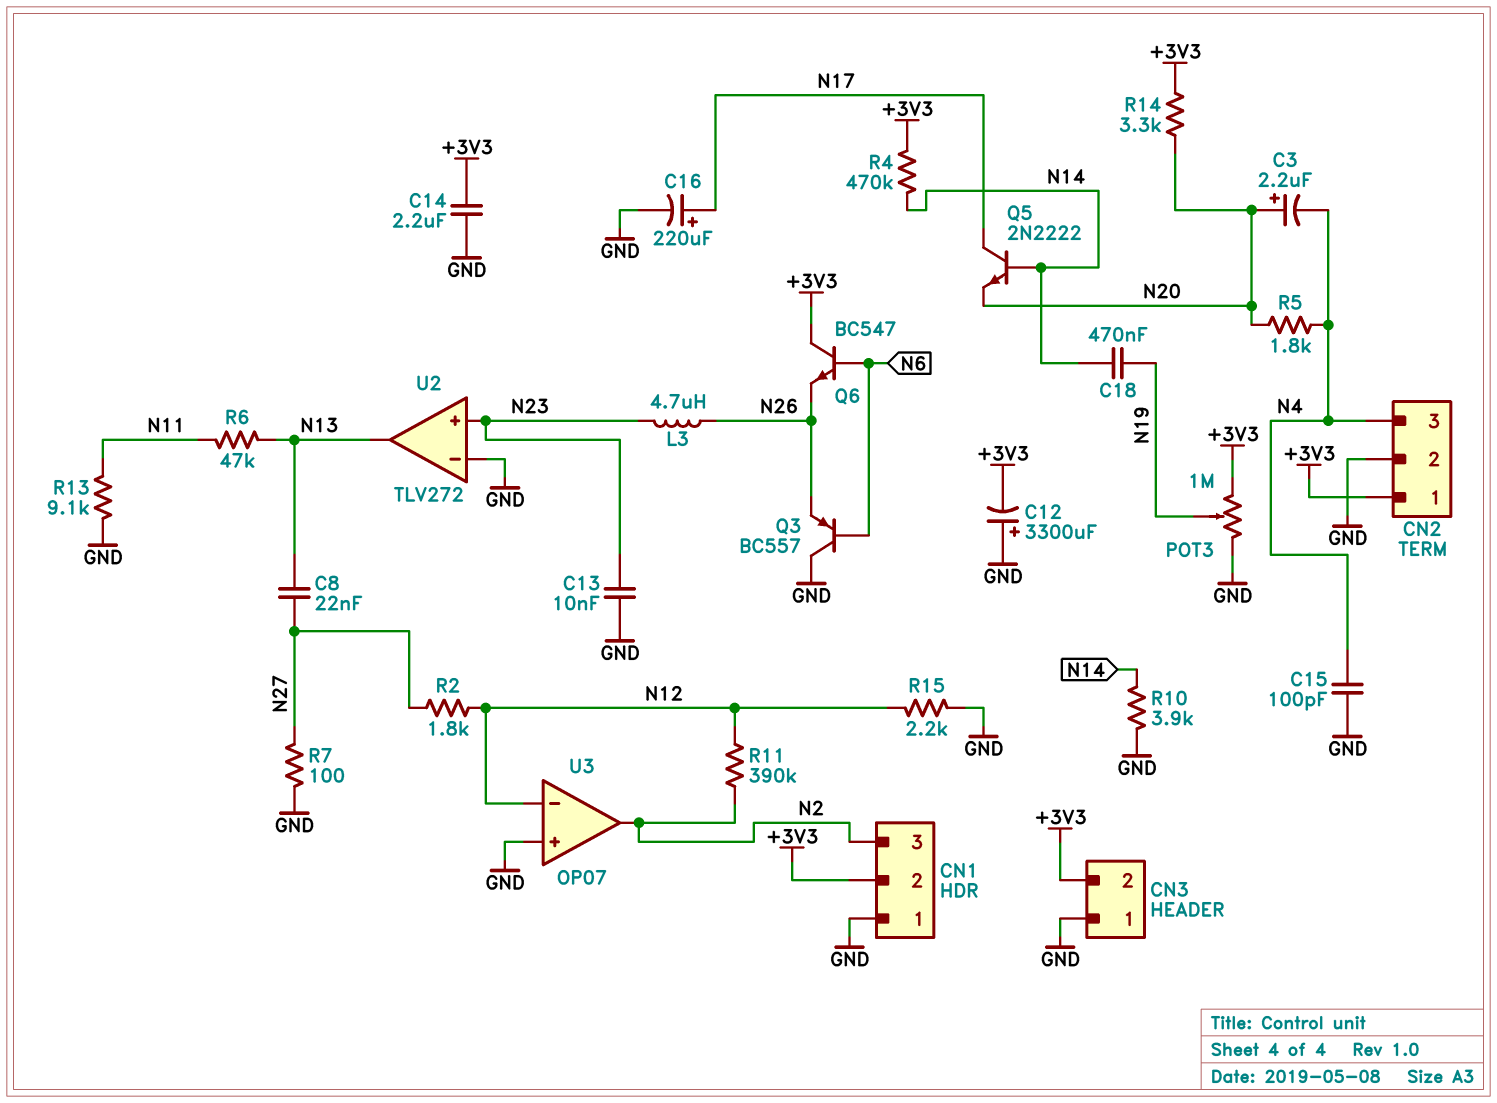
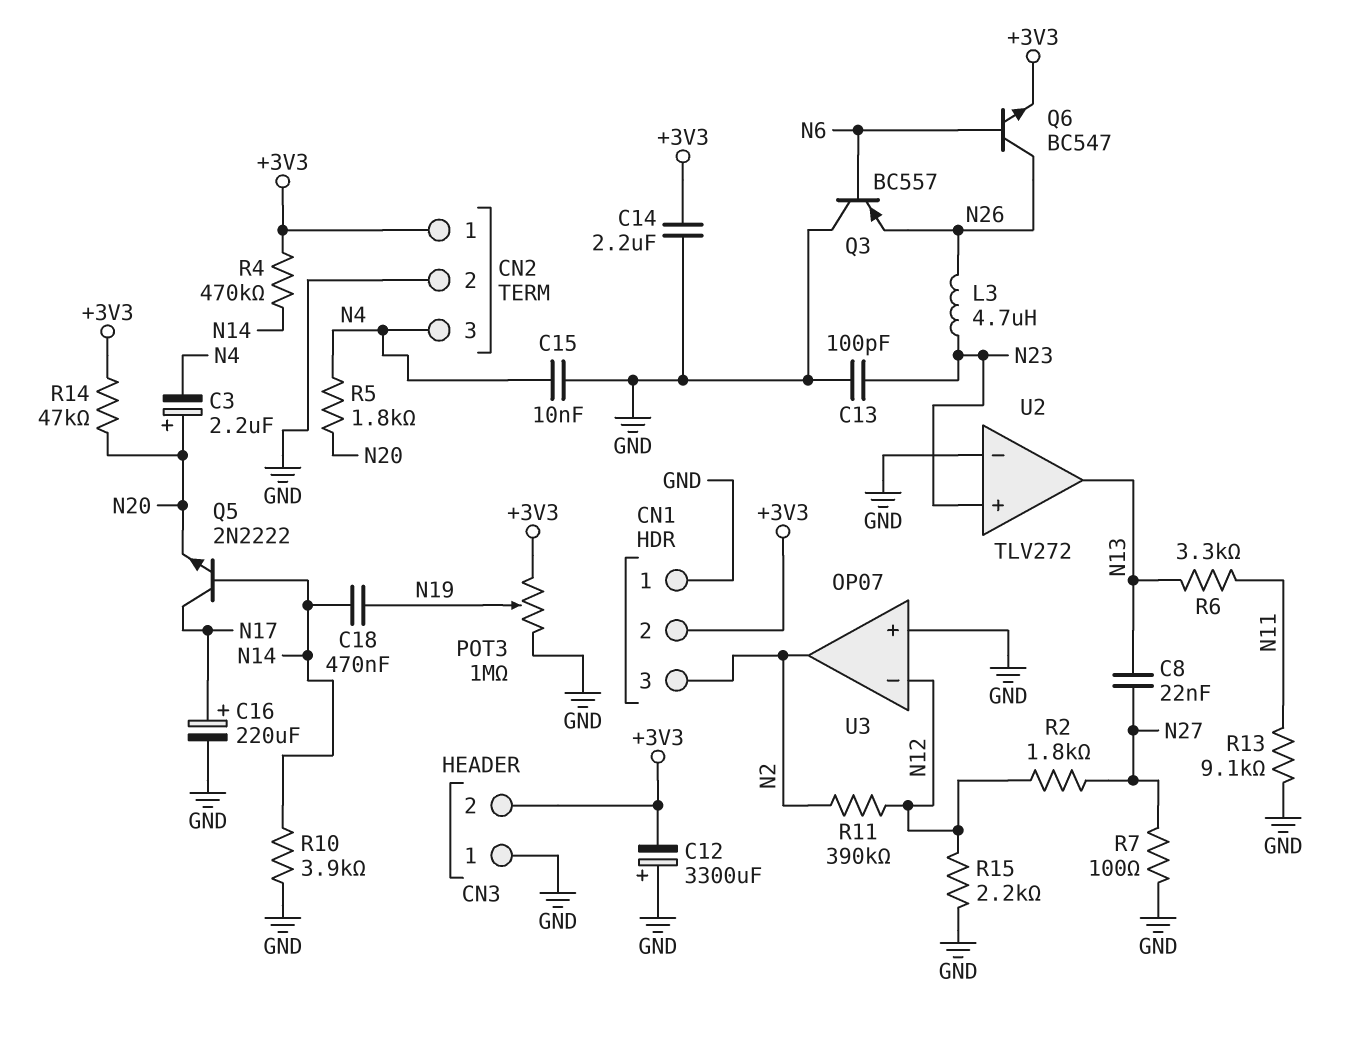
C13: 10nF (GND, N23) -> 100pF (GND, N23)
C15: 100pF (GND, N4) -> 10nF (GND, N4)
Q6: NPN BC547 (B N6, C +3V3, E N26) -> NPN BC547 (B N6, C N26, E +3V3)
R6: 47k (N11, N13) -> 3.3k (N11, N13)
R14: 3.3k (+3V3, N20) -> 47k (+3V3, N20)

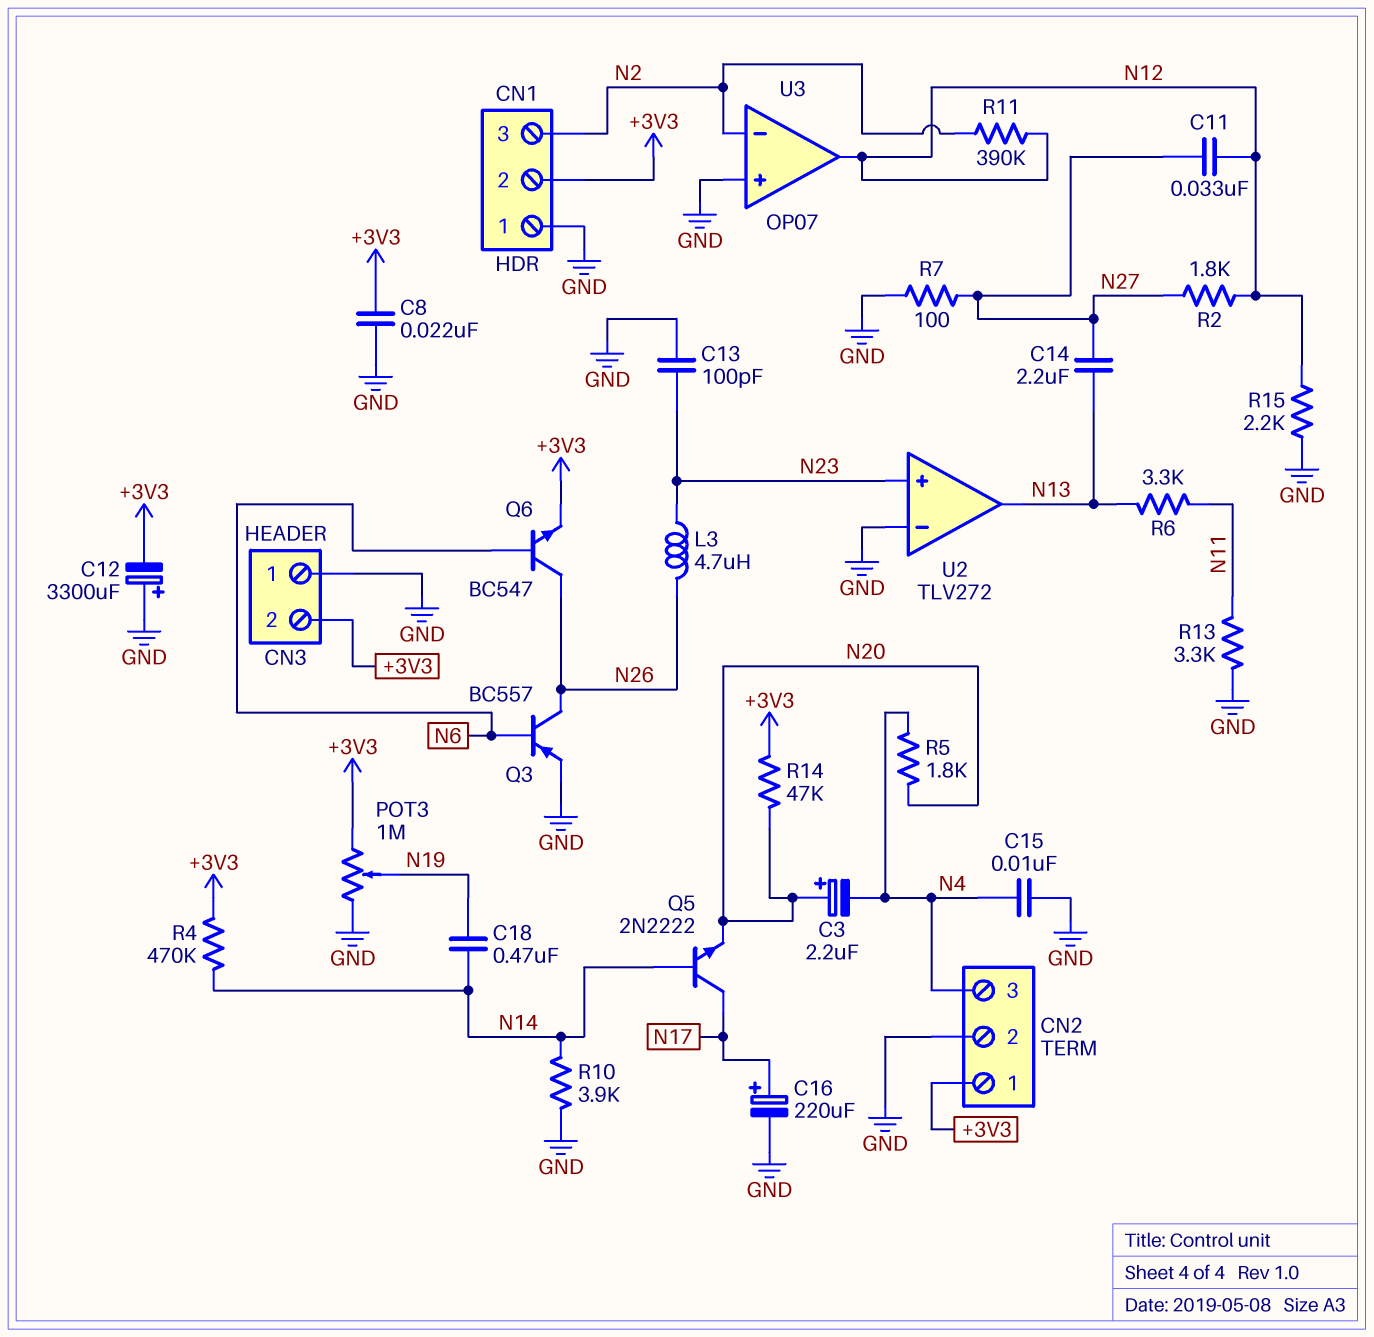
C8: 22nF (N13, N27) -> 22nF (+3V3, GND)
C11: none -> 33nF (N12, N27)
C14: 2.2uF (+3V3, GND) -> 2.2uF (N13, N27)
Q3: PNP BC557 (B N6, C GND, E N26) -> PNP BC557 (B N6, C N26, E GND)
R13: 9.1k (GND, N11) -> 3.3k (GND, N11)
U3 pin in-: N12 -> N2
U3 pin out: N2 -> N12

